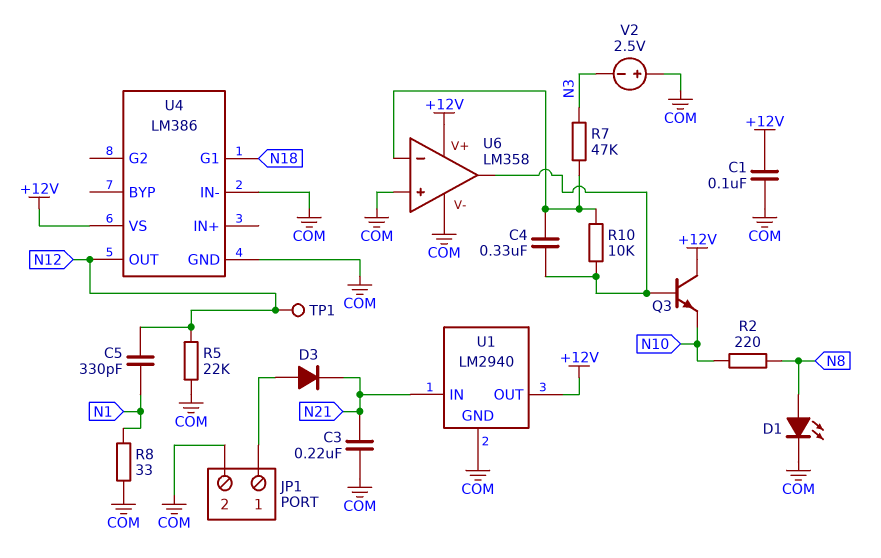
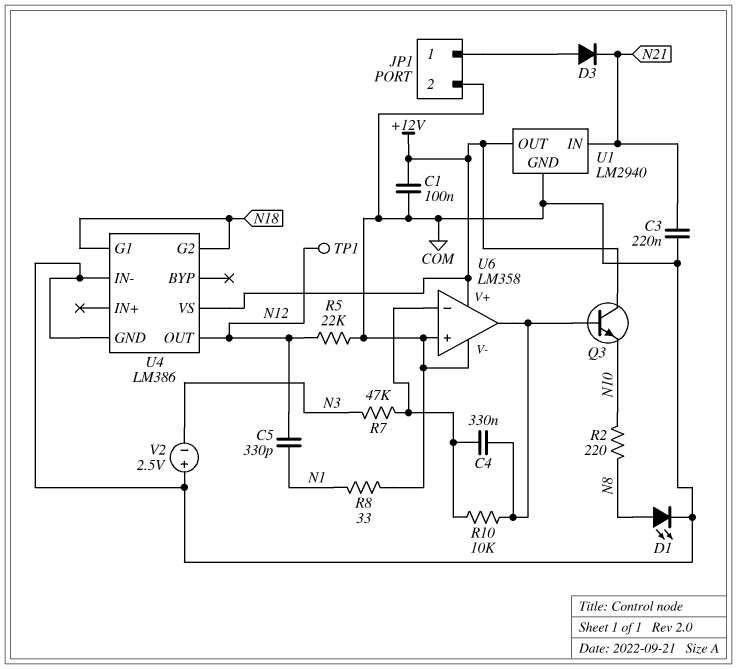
U4 pin G2: none -> N18

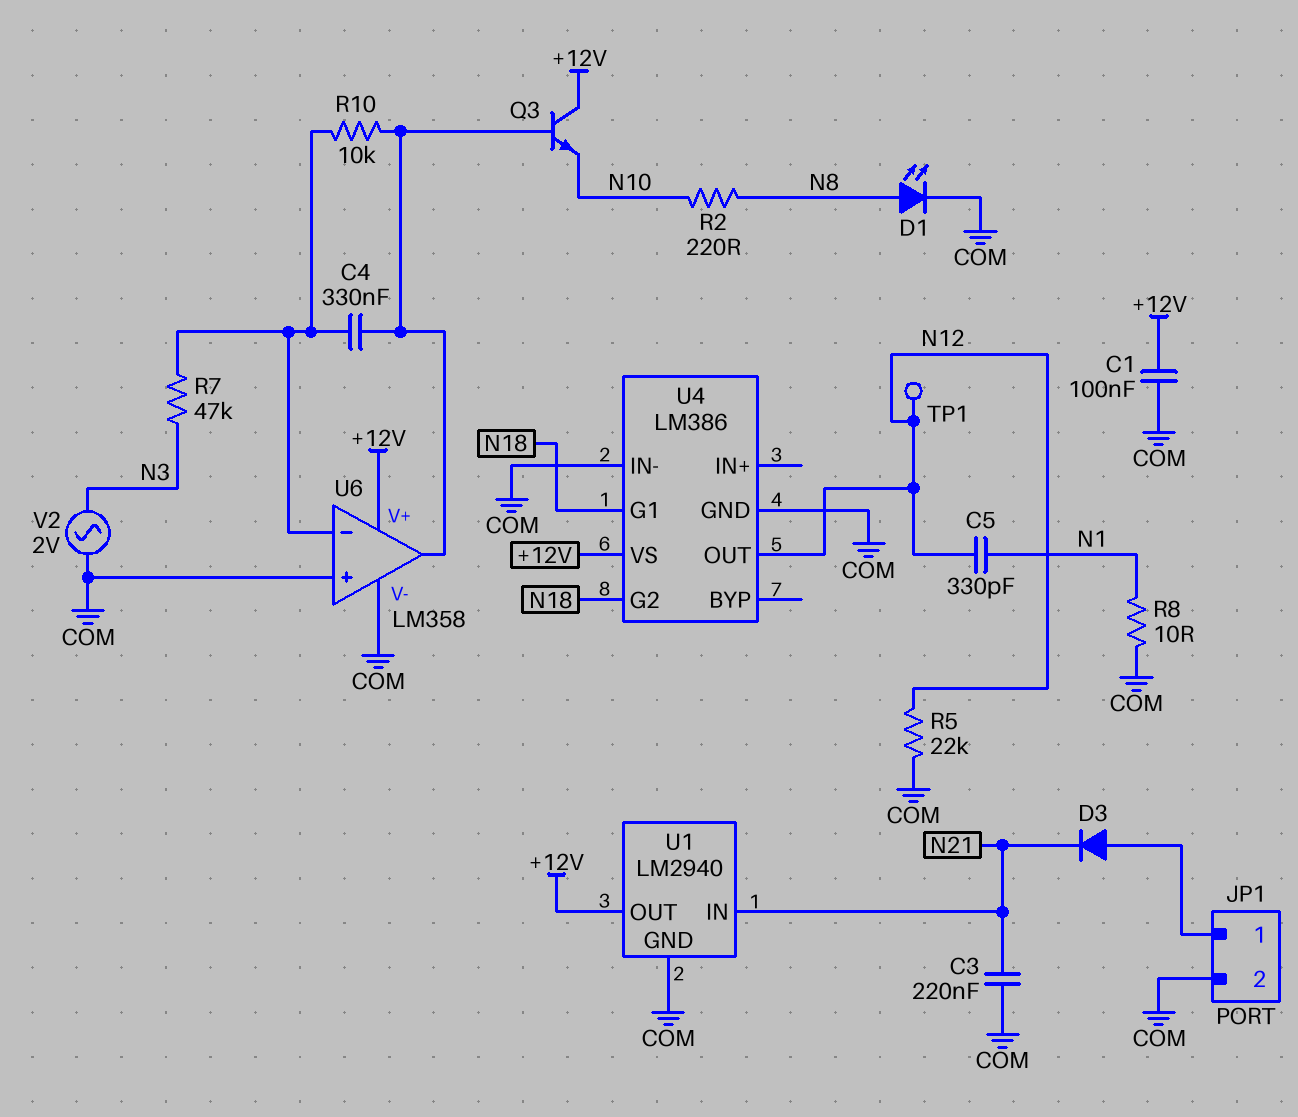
R8: 33 (COM, N1) -> 10 (COM, N1)
V2: 2.5V (plus COM, minus N3) -> AC 2V (COM, N3)

